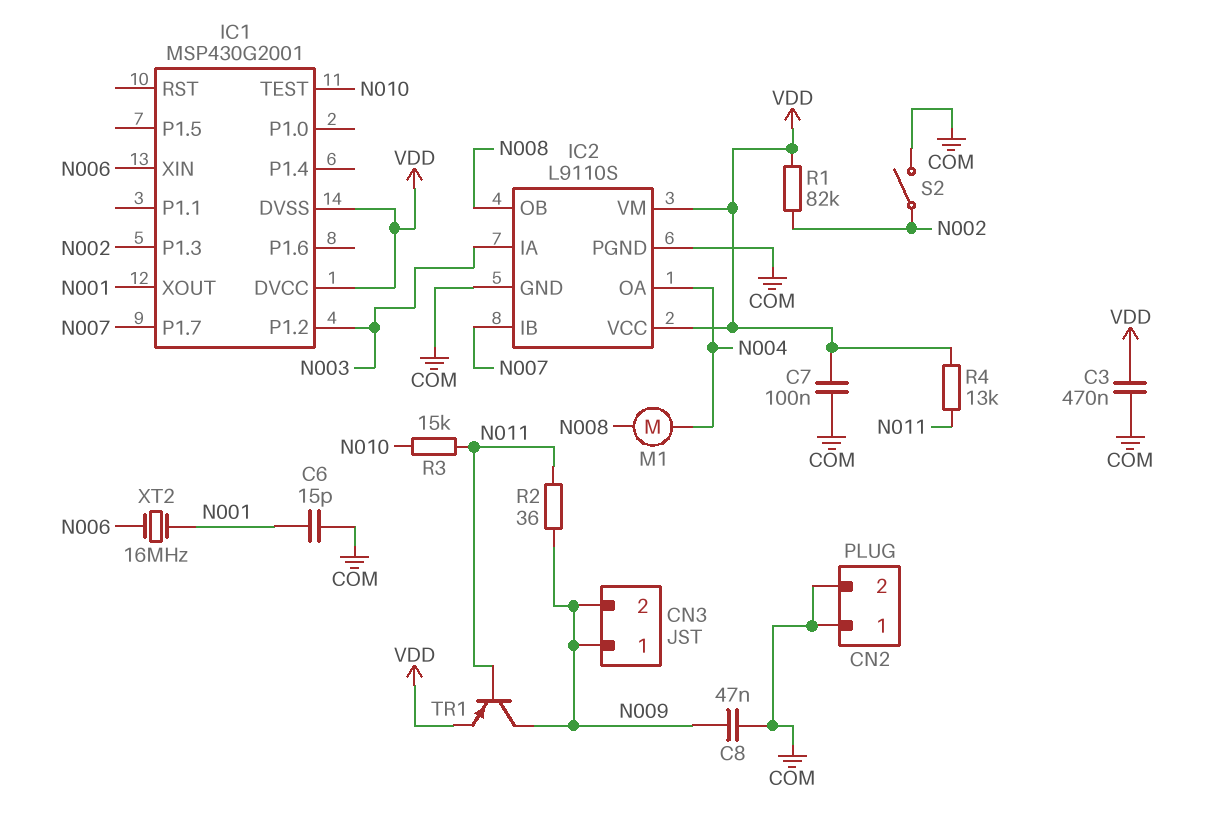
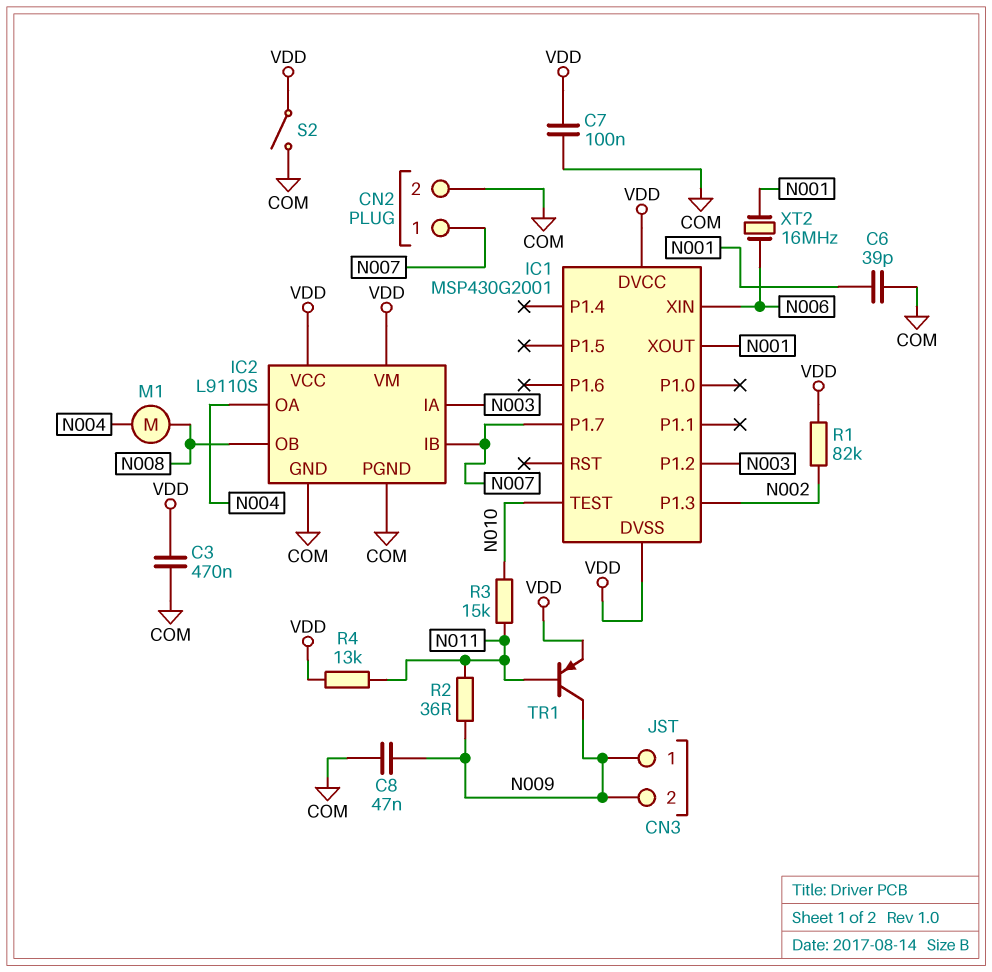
C6: 15pF (COM, N001) -> 39pF (COM, N001)
CN2 pin 1: COM -> N007
S2: switch (COM, N002) -> switch (COM, VDD)

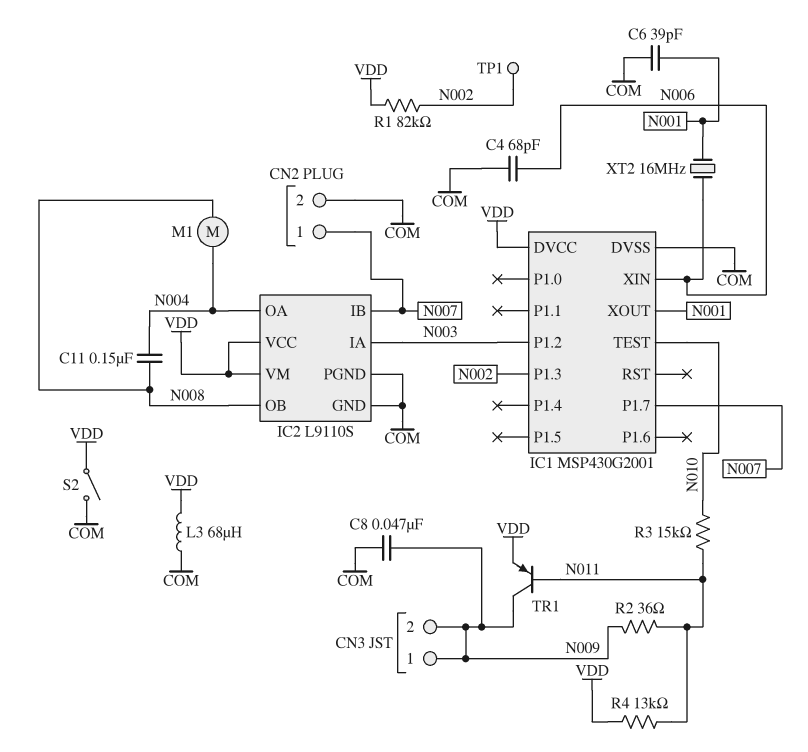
C3: 470nF (COM, VDD) -> none
C4: none -> 68pF (COM, N006)
C7: 100nF (COM, VDD) -> none
C11: none -> 150nF (N004, N008)
IC1 pin DVSS: VDD -> COM
L3: none -> 68uH (COM, VDD)
TP1: none -> test point (N002)

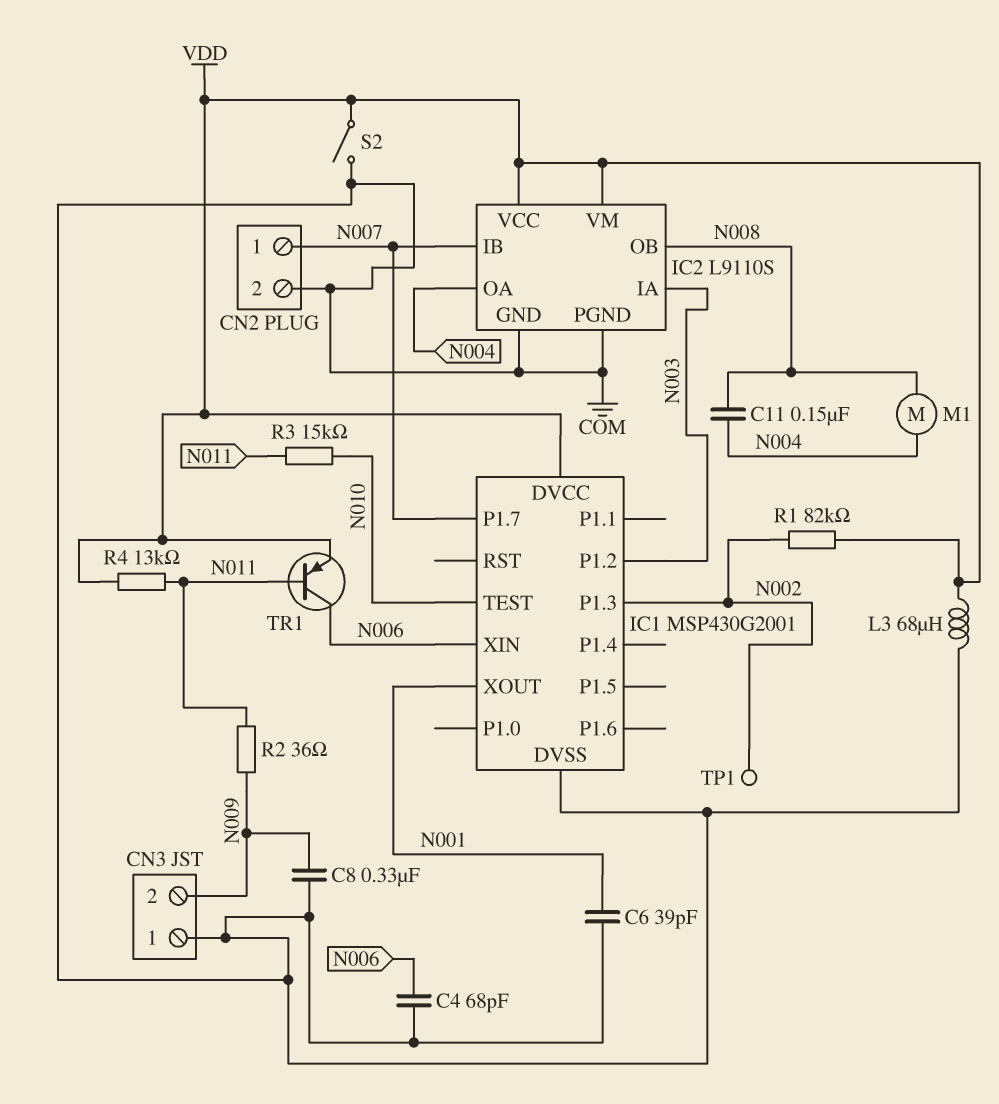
C8: 47nF (COM, N009) -> 330nF (COM, N009)
CN3 pin 1: N009 -> COM
TR1: PNP (B N011, C N009, E VDD) -> PNP (B N011, C N006, E VDD)
XT2: 16MHz (N001, N006) -> none

